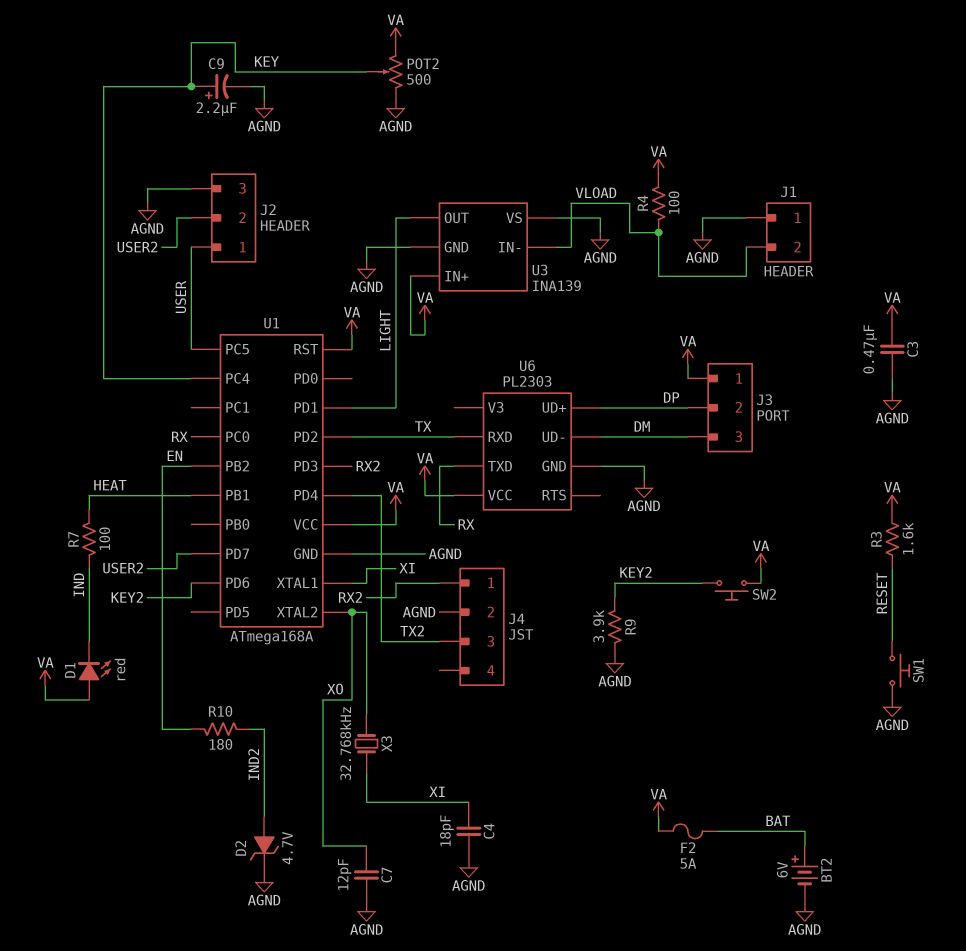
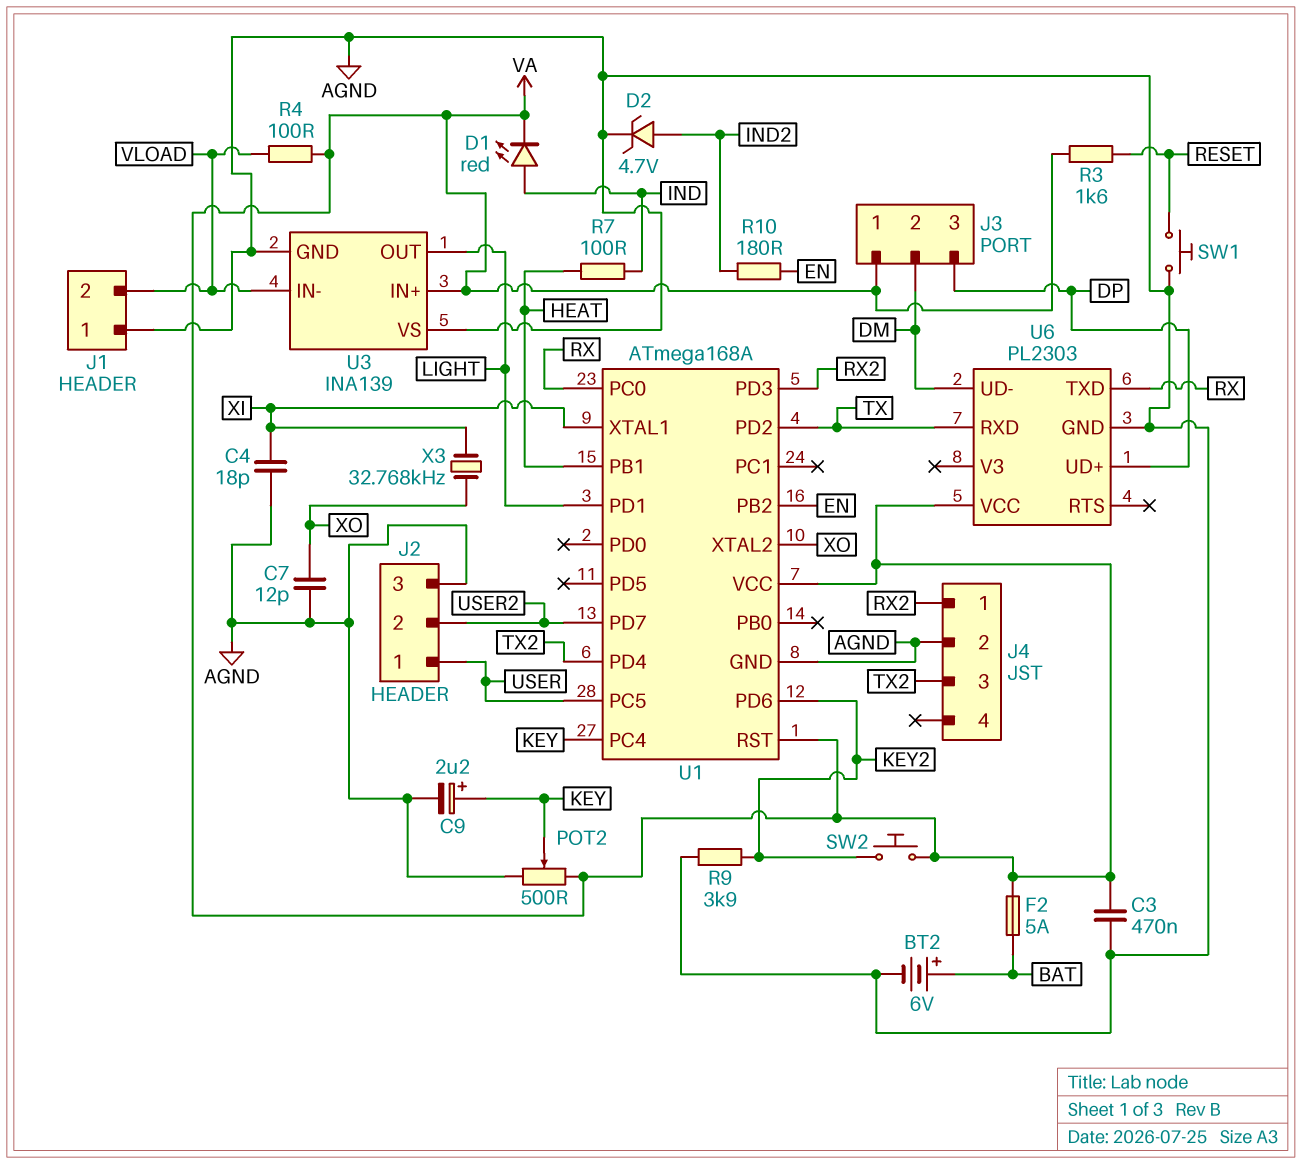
D1: LED red (A VA, K IND) -> LED red (A IND, K VA)
J3 pin 2: DP -> DM
J3 pin 3: DM -> DP

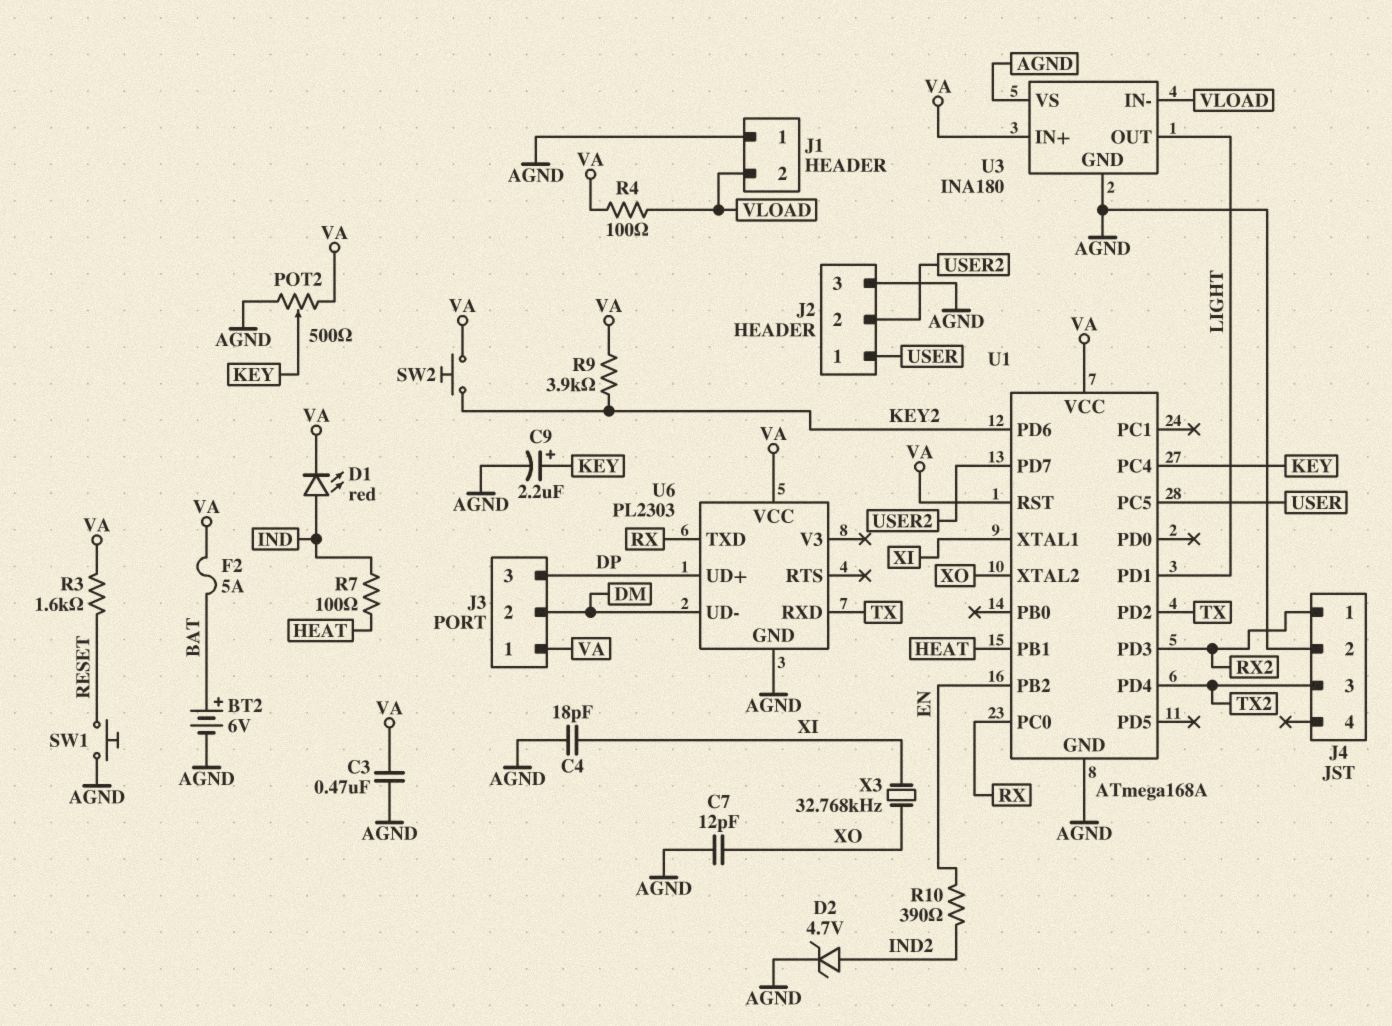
R9: 3.9k (AGND, KEY2) -> 3.9k (KEY2, VA)
R10: 180 (EN, IND2) -> 390 (EN, IND2)
U3: INA139 -> INA180

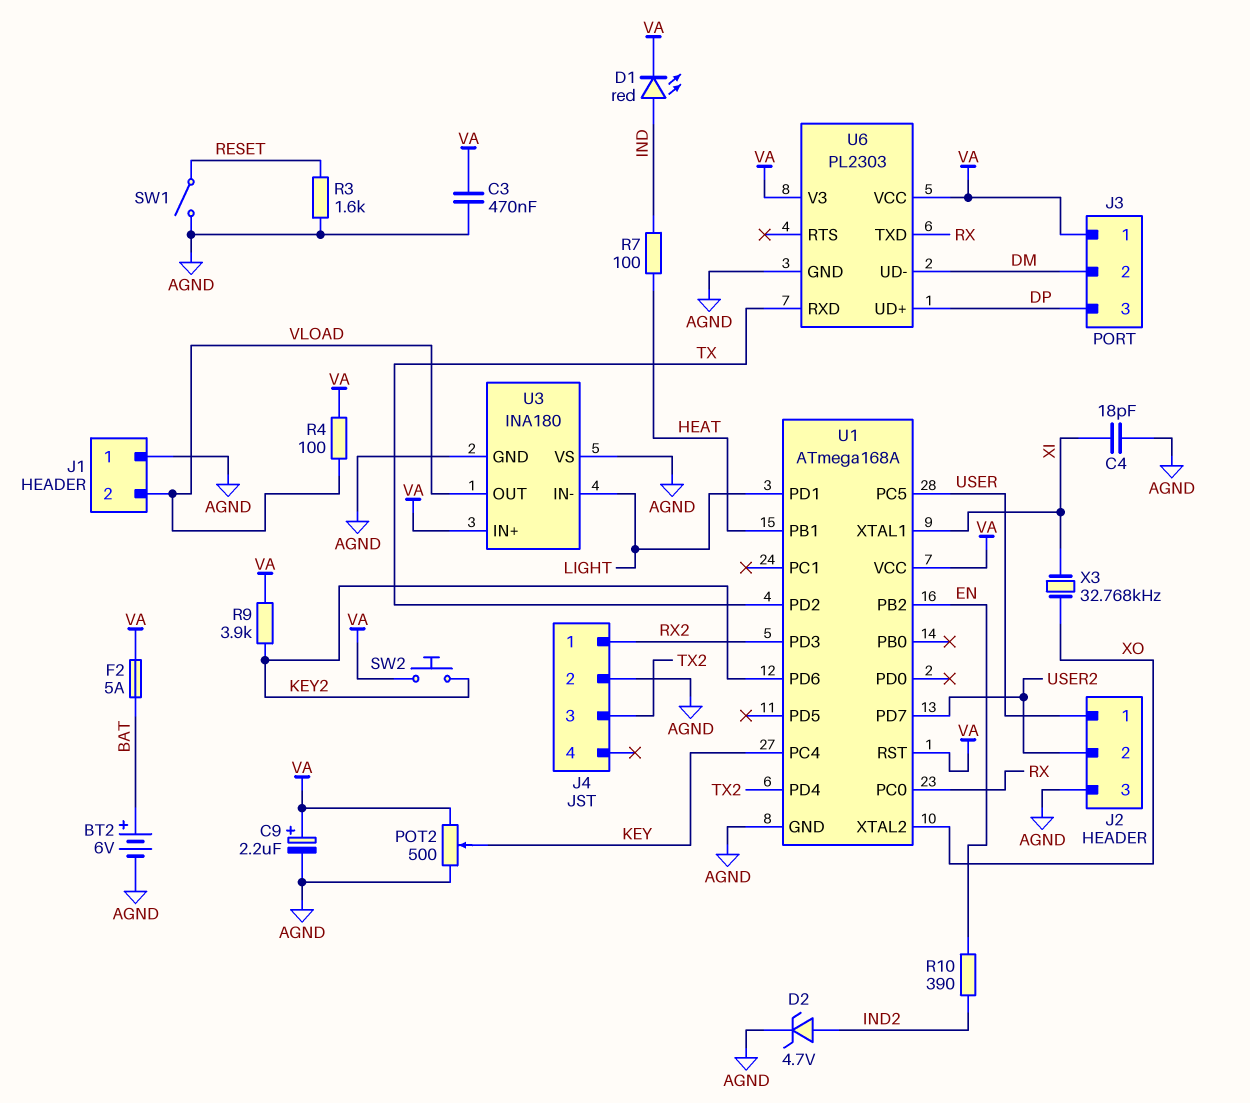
C7: 12pF (AGND, XO) -> none
C9: 2.2uF (plus KEY, minus AGND) -> 2.2uF (plus VA, minus AGND)
R3: 1.6k (RESET, VA) -> 1.6k (AGND, RESET)
SW1: button (AGND, RESET) -> switch (AGND, RESET)
U3 pin IN-: VLOAD -> LIGHT
U3 pin OUT: LIGHT -> VLOAD
U6 pin V3: none -> VA

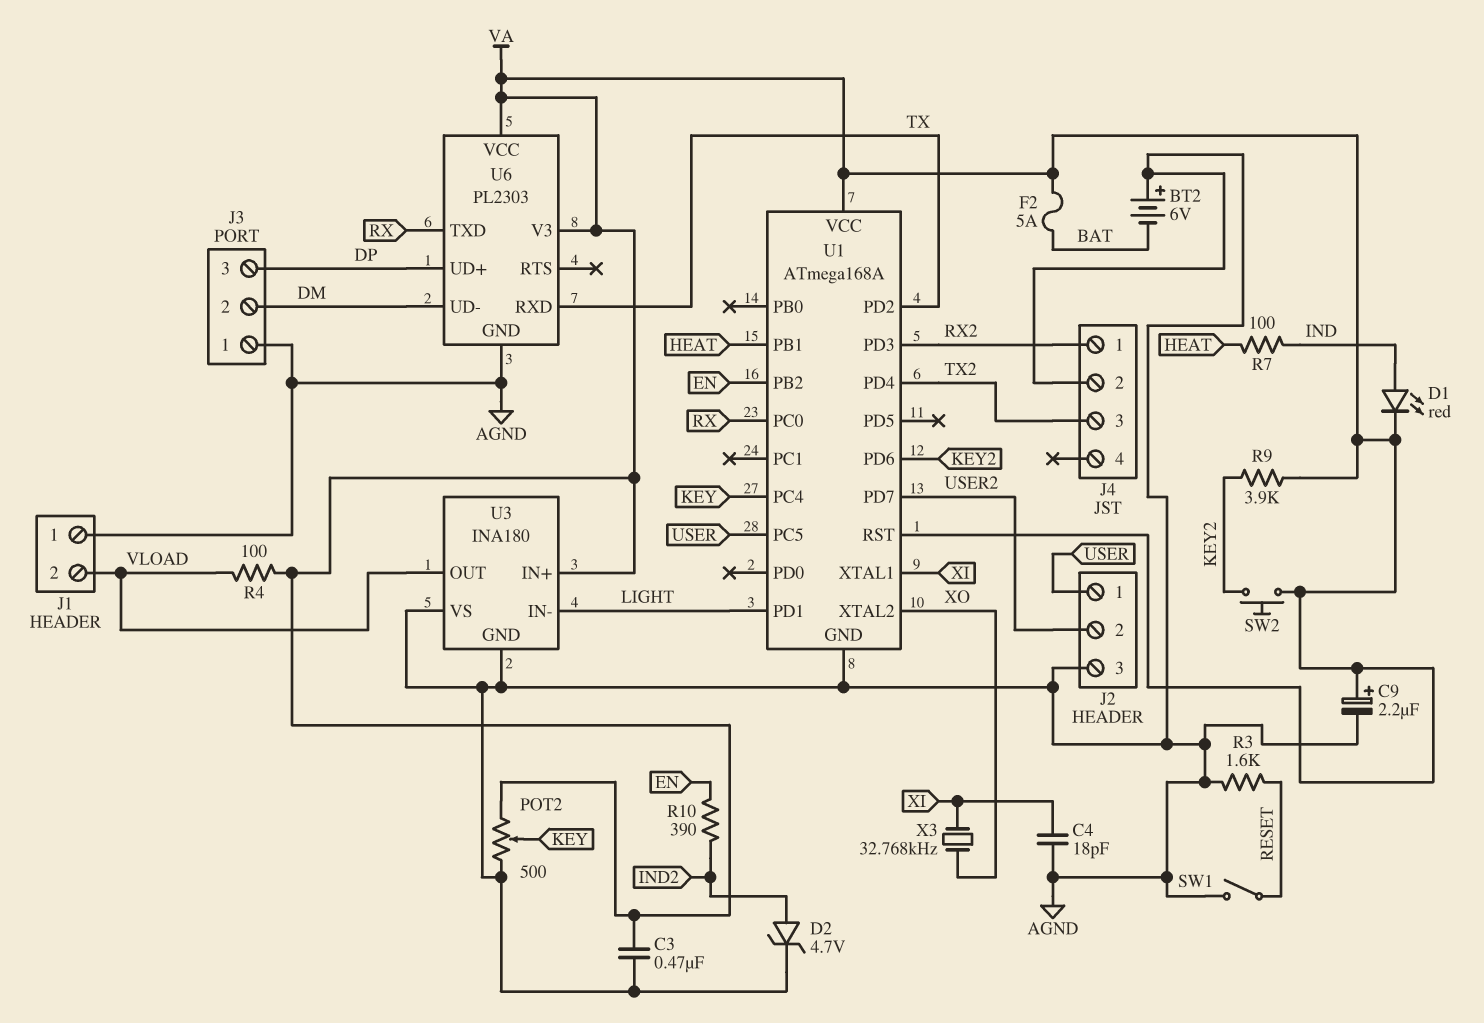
BT2: 6V (plus BAT, minus AGND) -> 6V (plus AGND, minus BAT)
J3 pin 1: VA -> AGND

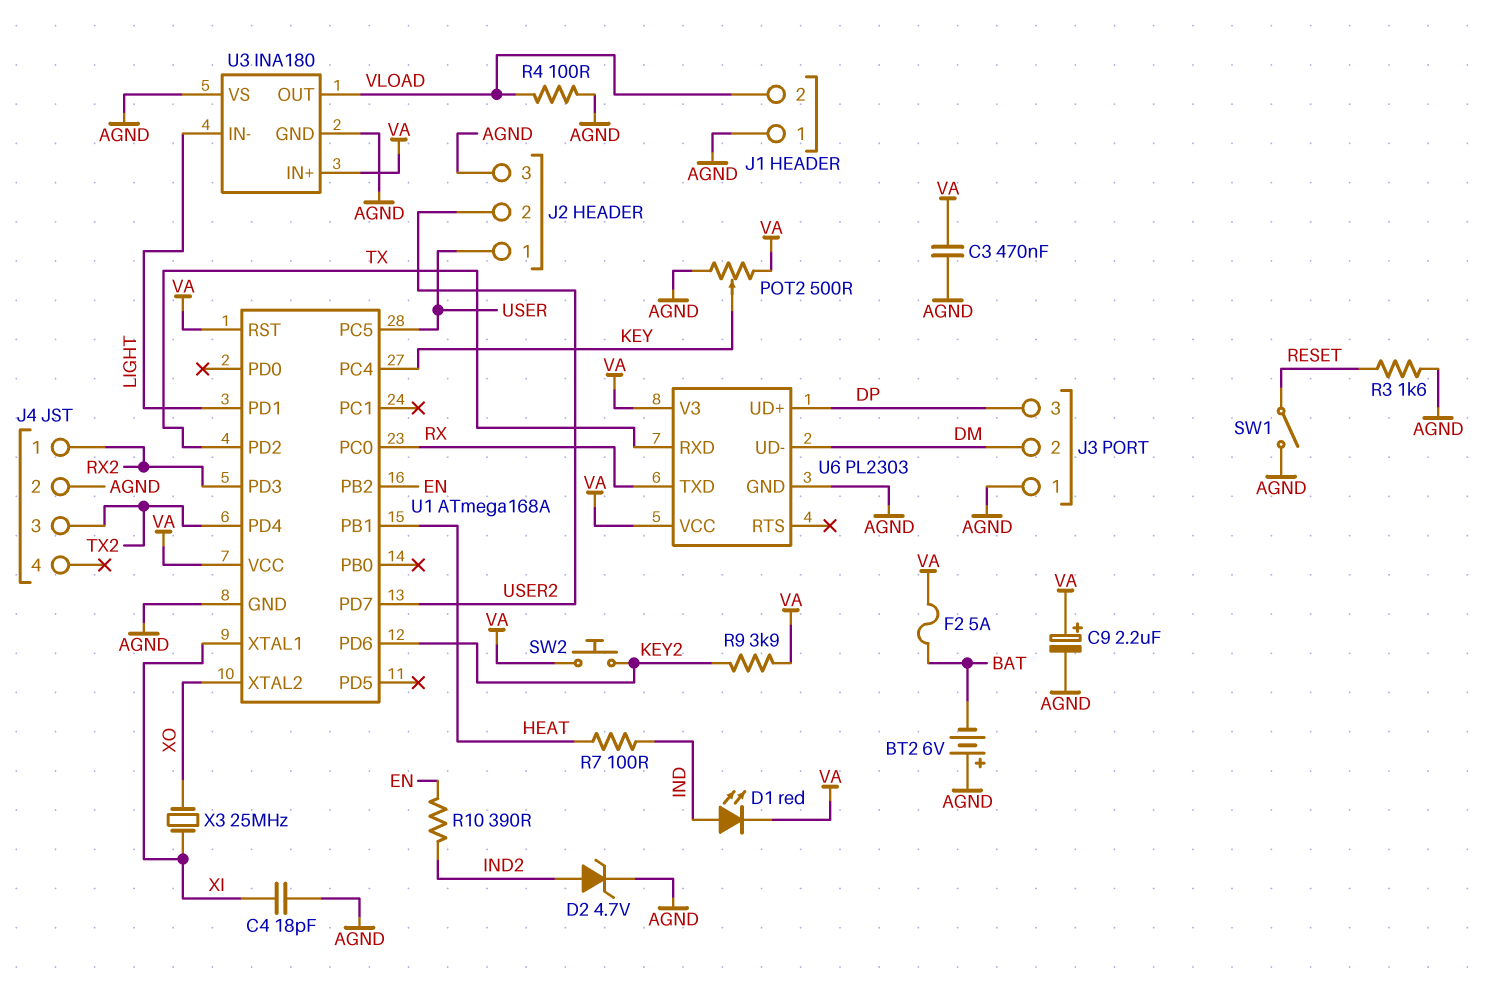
R4: 100 (VA, VLOAD) -> 100 (AGND, VLOAD)
X3: 32.768kHz (XI, XO) -> 25MHz (XI, XO)

